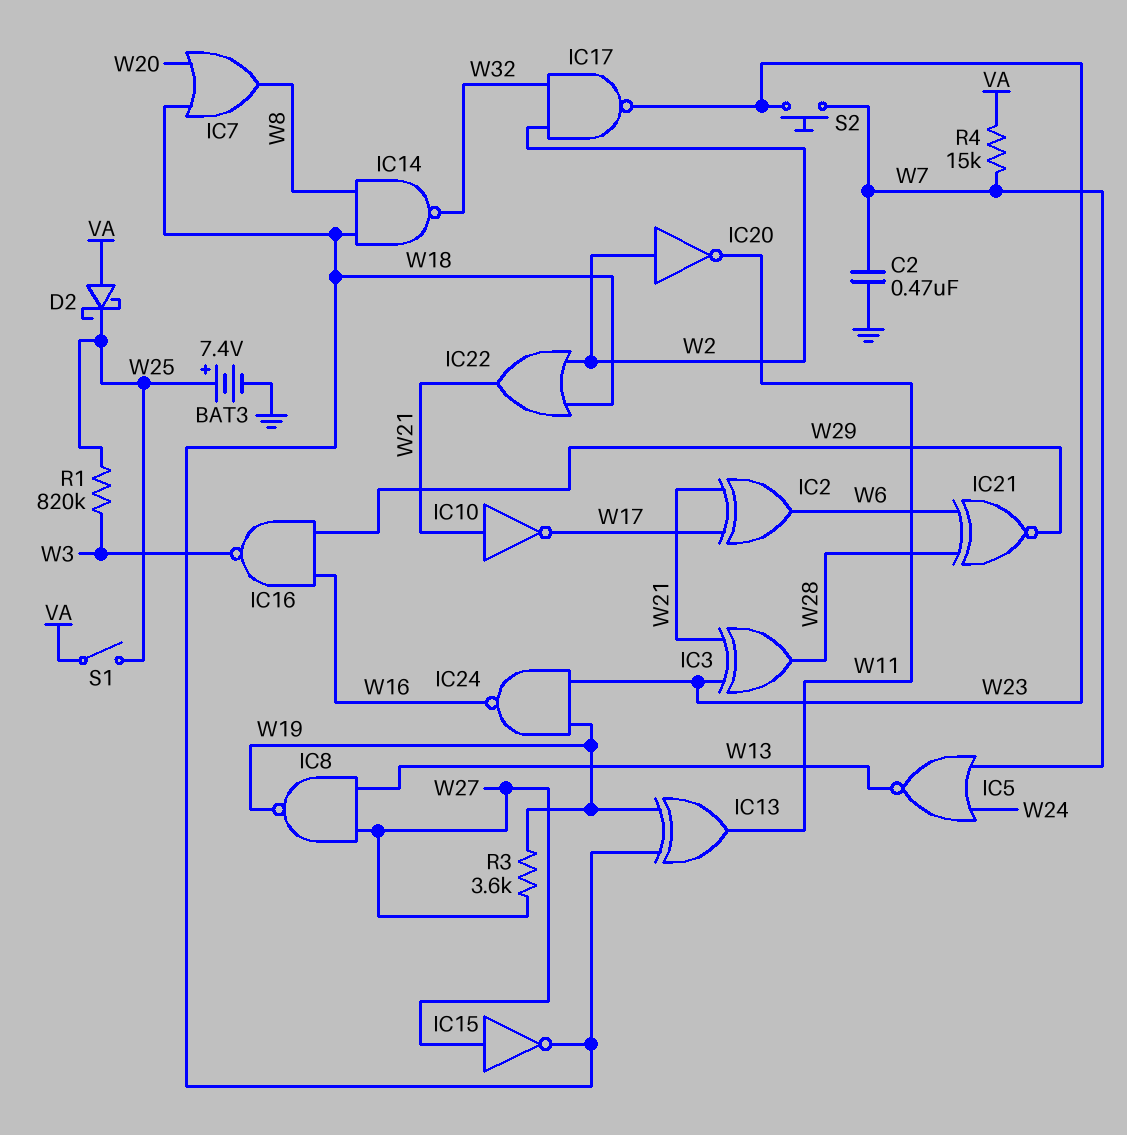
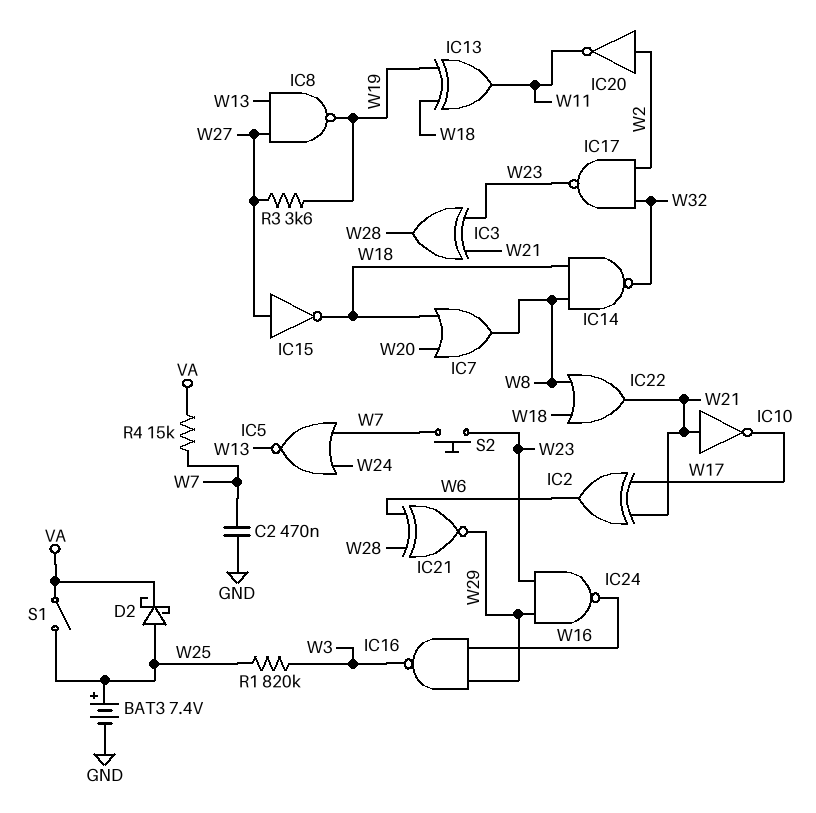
D2: schottky (A VA, K W25) -> schottky (A W25, K VA)
IC22: OR (in W2, in W18, out W21) -> OR (in W8, in W18, out W21)
IC24: NAND (in W19, in W23, out W16) -> NAND (in W23, in W29, out W16)

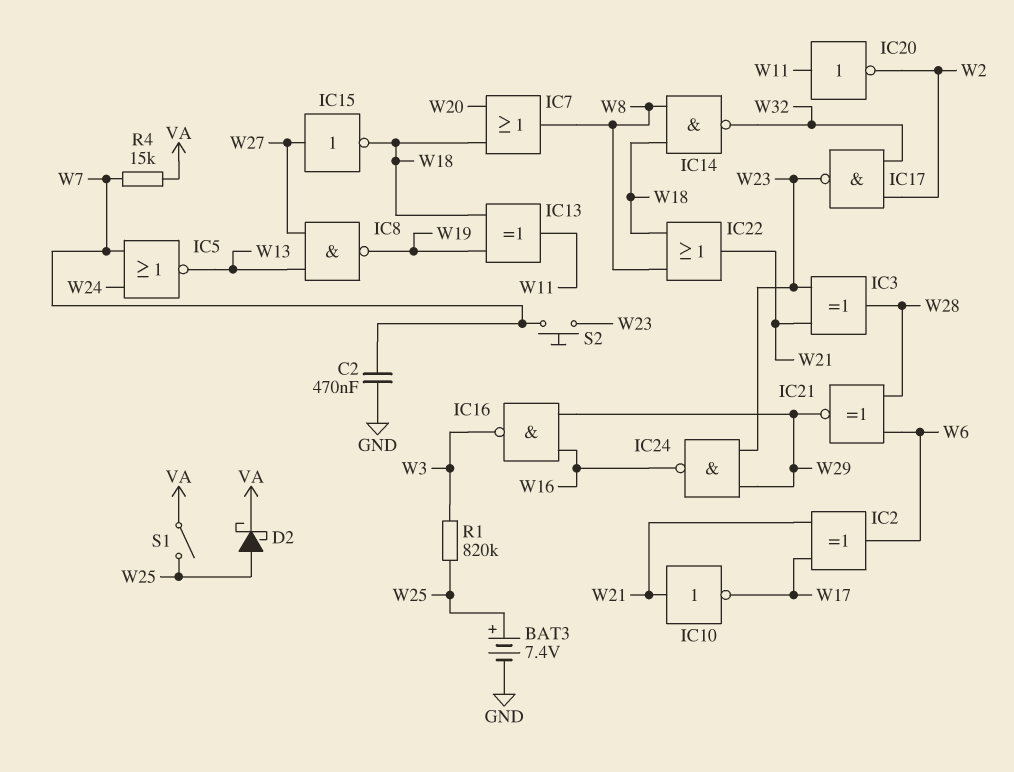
IC20: NOT (in W2, out W11) -> NOT (in W11, out W2)
R3: 3.6k (W19, W27) -> none

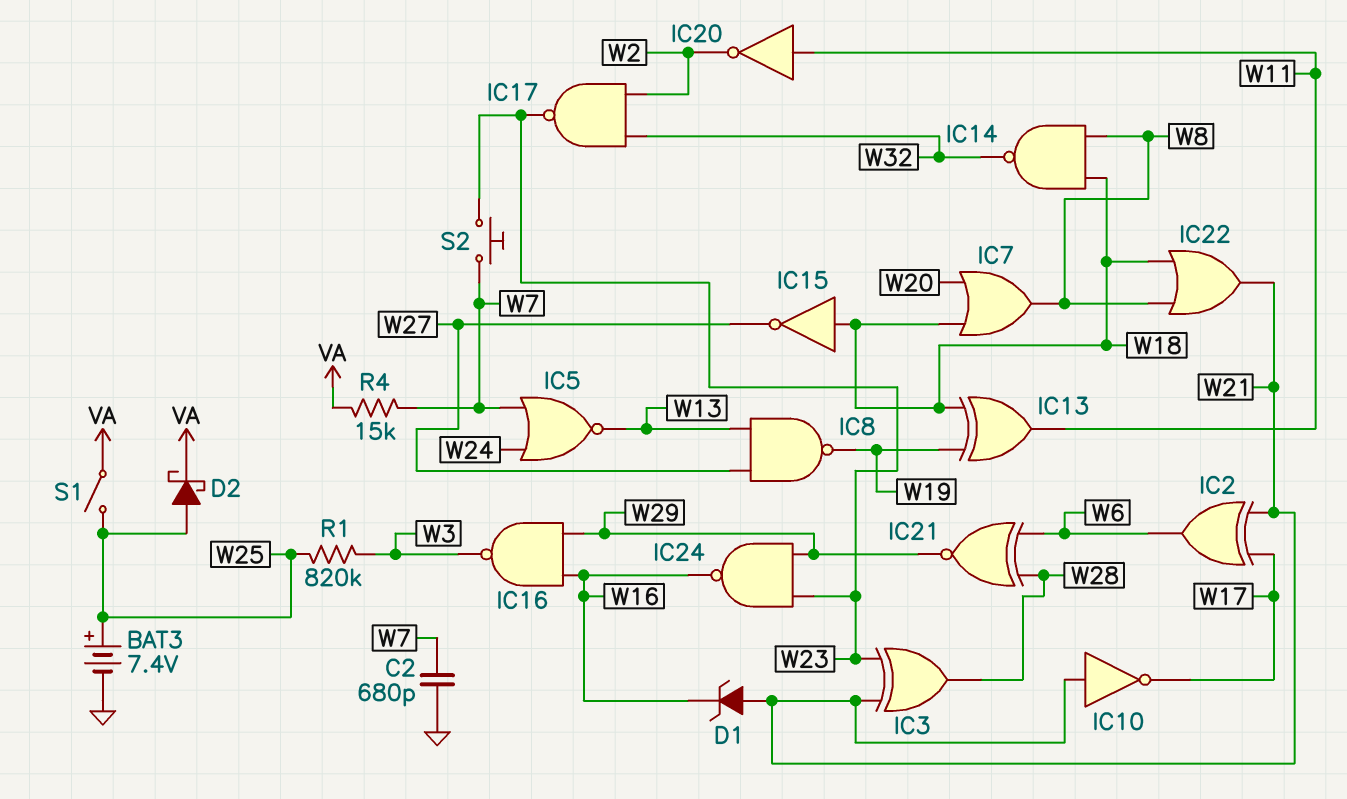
C2: 470nF (GND, W7) -> 680pF (GND, W7)
D1: none -> zener (A W21, K W16)
IC15: NOT (in W27, out W18) -> NOT (in W18, out W27)

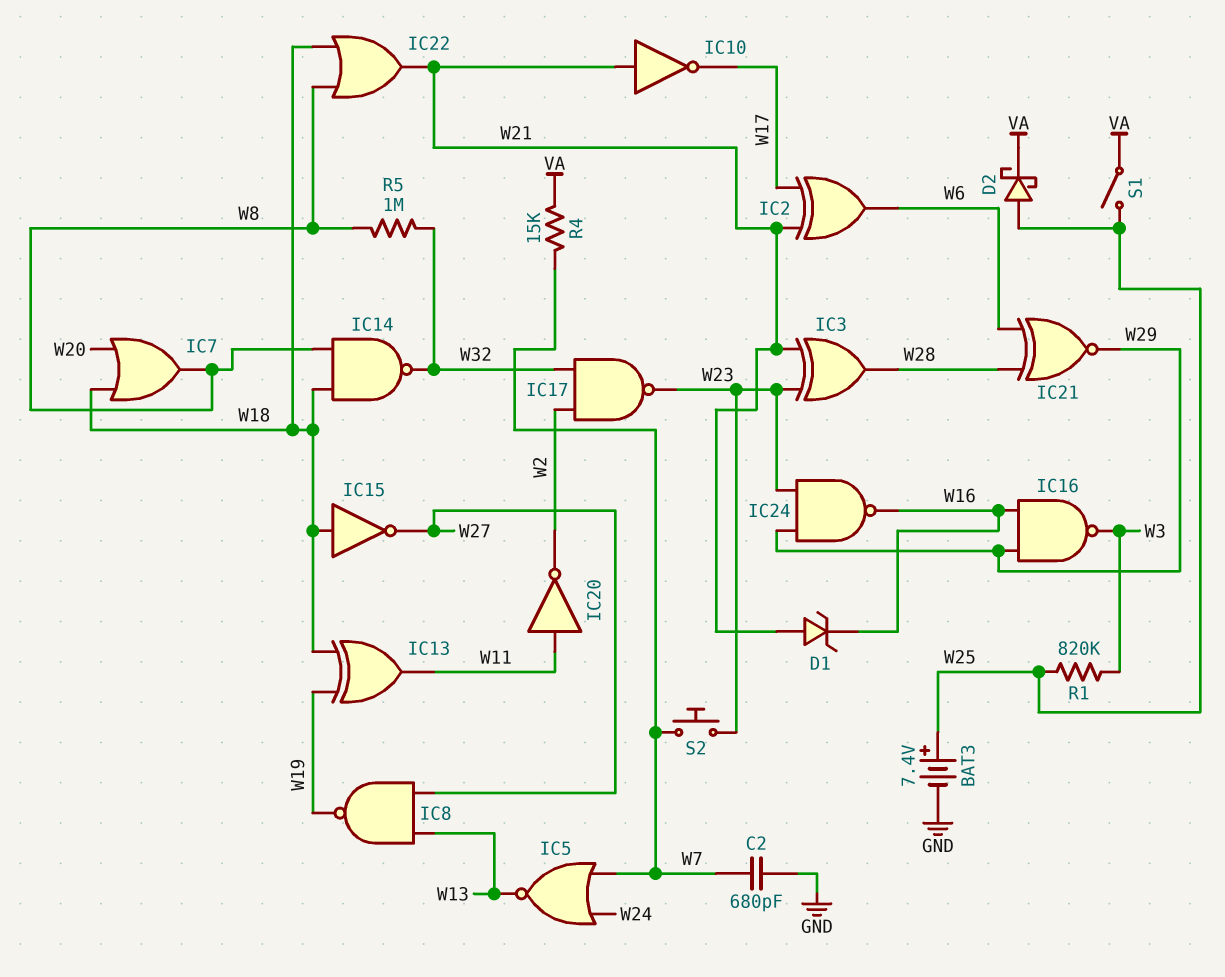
R5: none -> 1M (W8, W32)

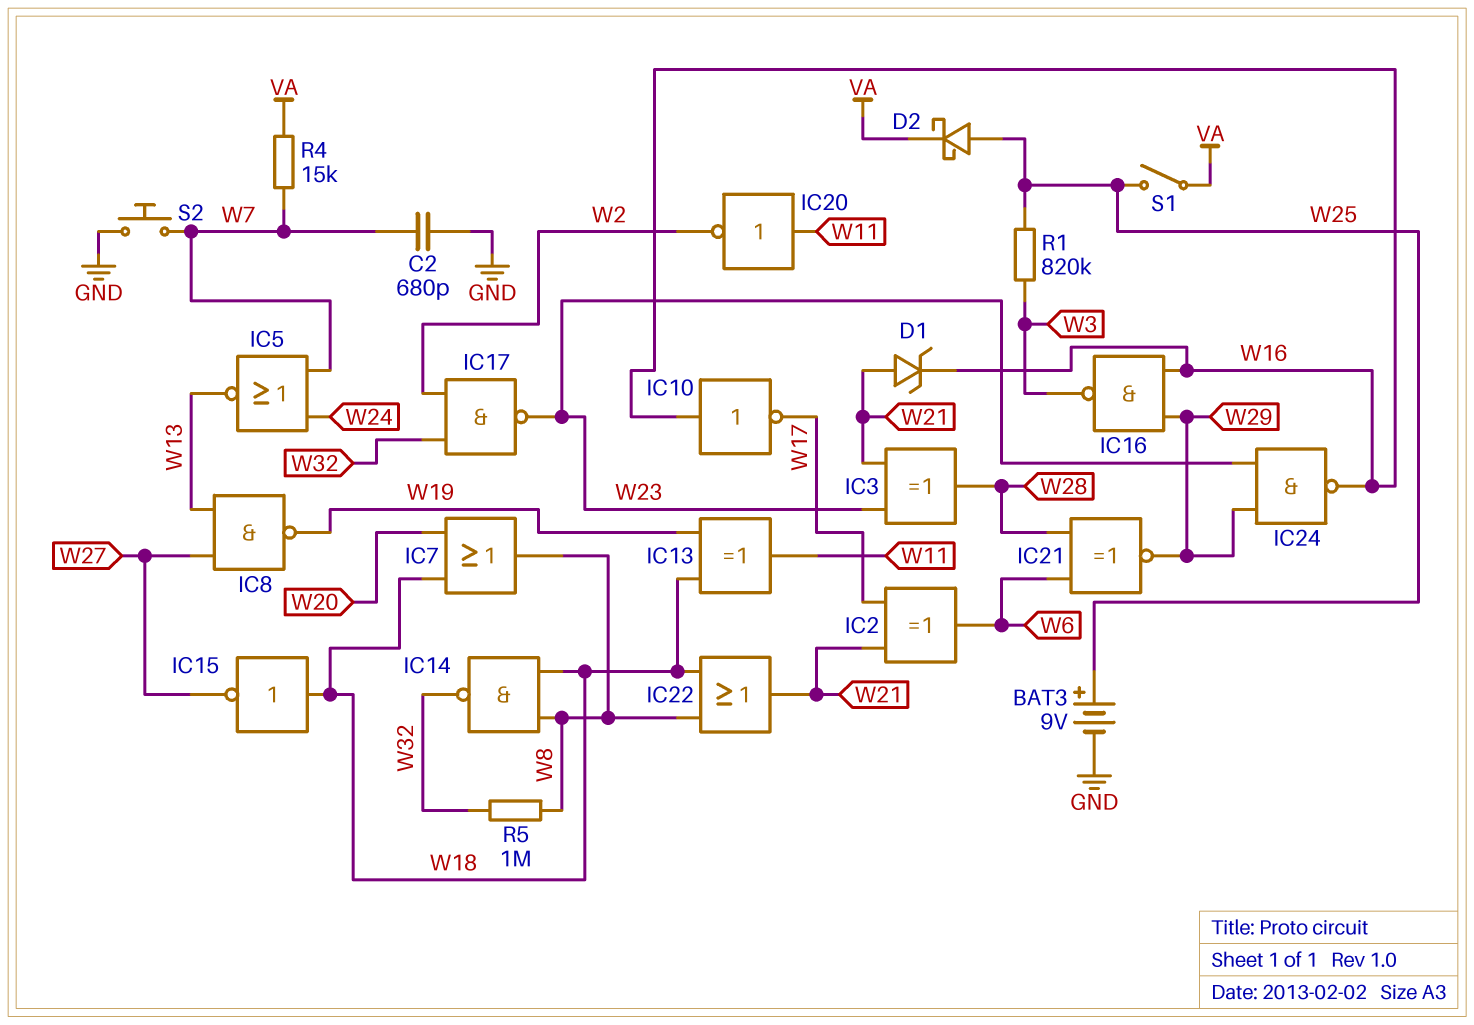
BAT3: 7.4V (plus W25, minus GND) -> 9V (plus W25, minus GND)
IC10: NOT (in W21, out W17) -> NOT (in W16, out W17)
S2: button (W7, W23) -> button (GND, W7)

